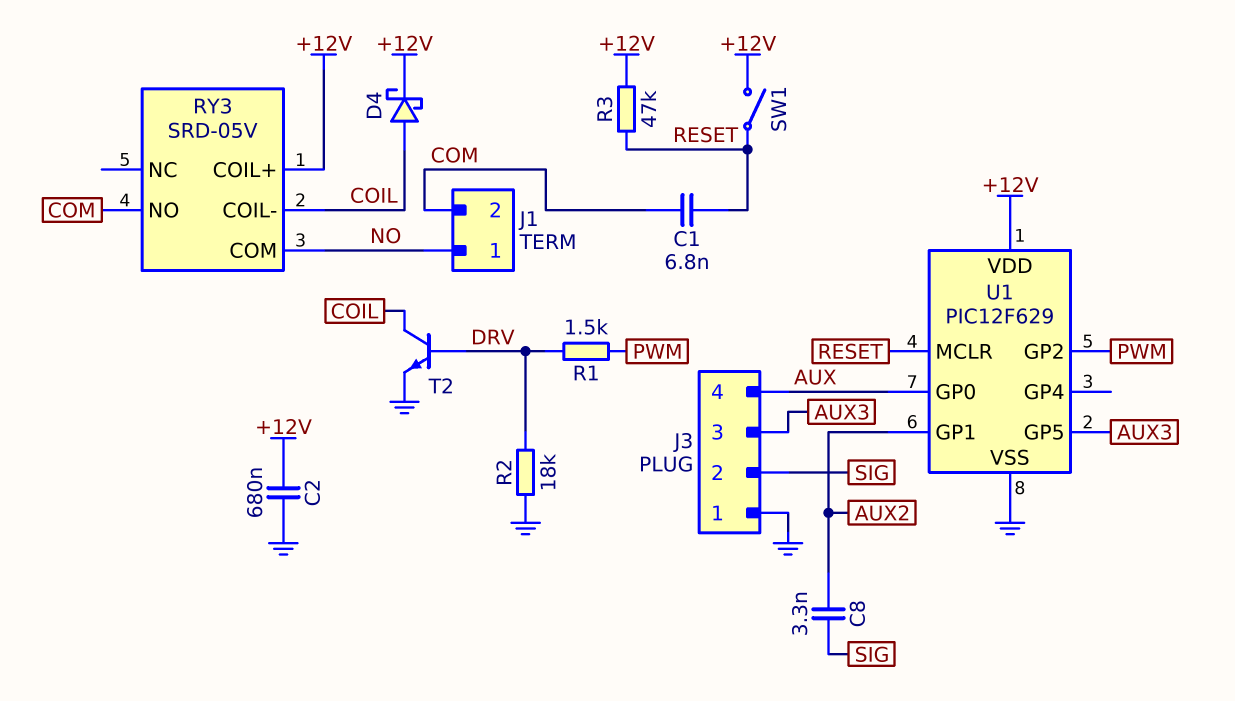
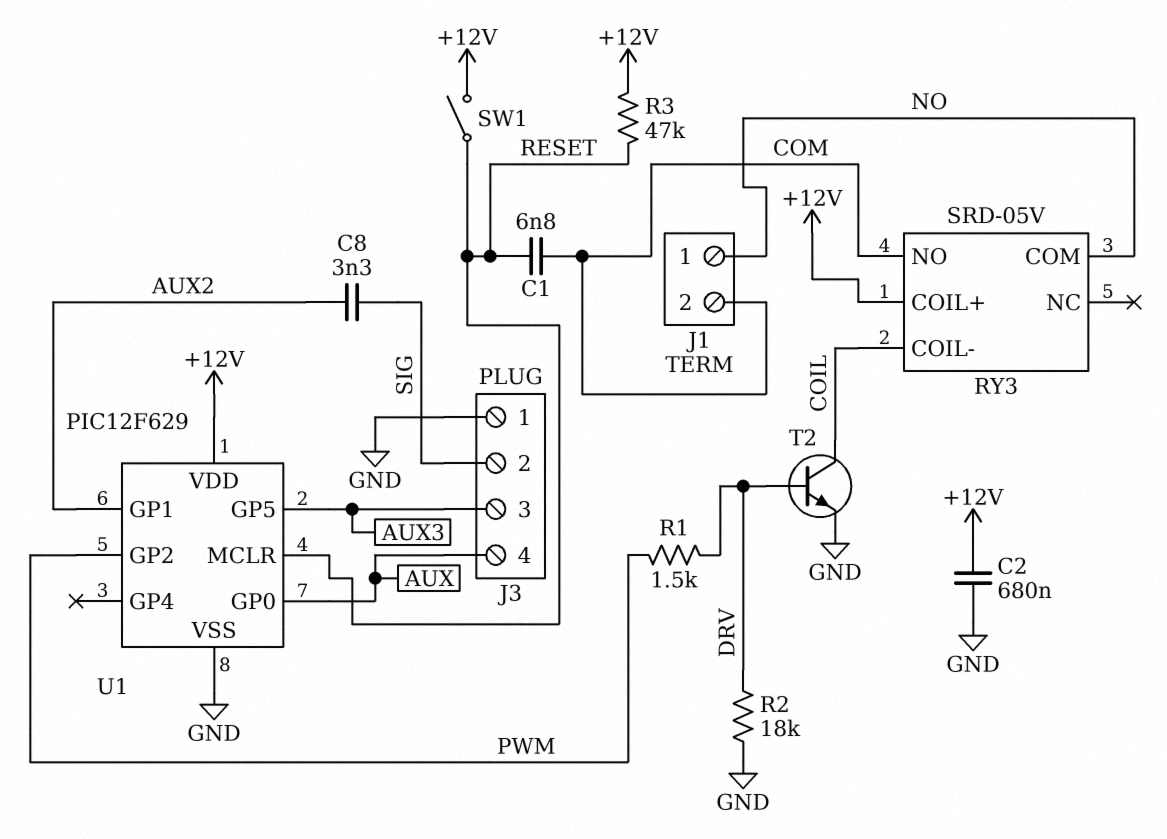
D4: schottky (A COIL, K +12V) -> none

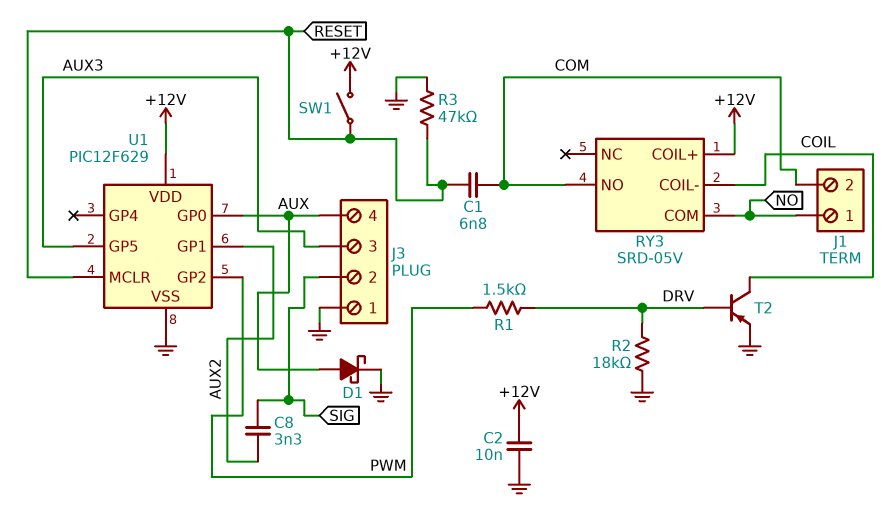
C2: 680nF (+12V, GND) -> 10nF (+12V, GND)
D1: none -> schottky (A AUX, K GND)
R3: 47k (+12V, RESET) -> 47k (GND, RESET)
T2: NPN (B DRV, C COIL, E GND) -> PNP (B DRV, C COIL, E GND)

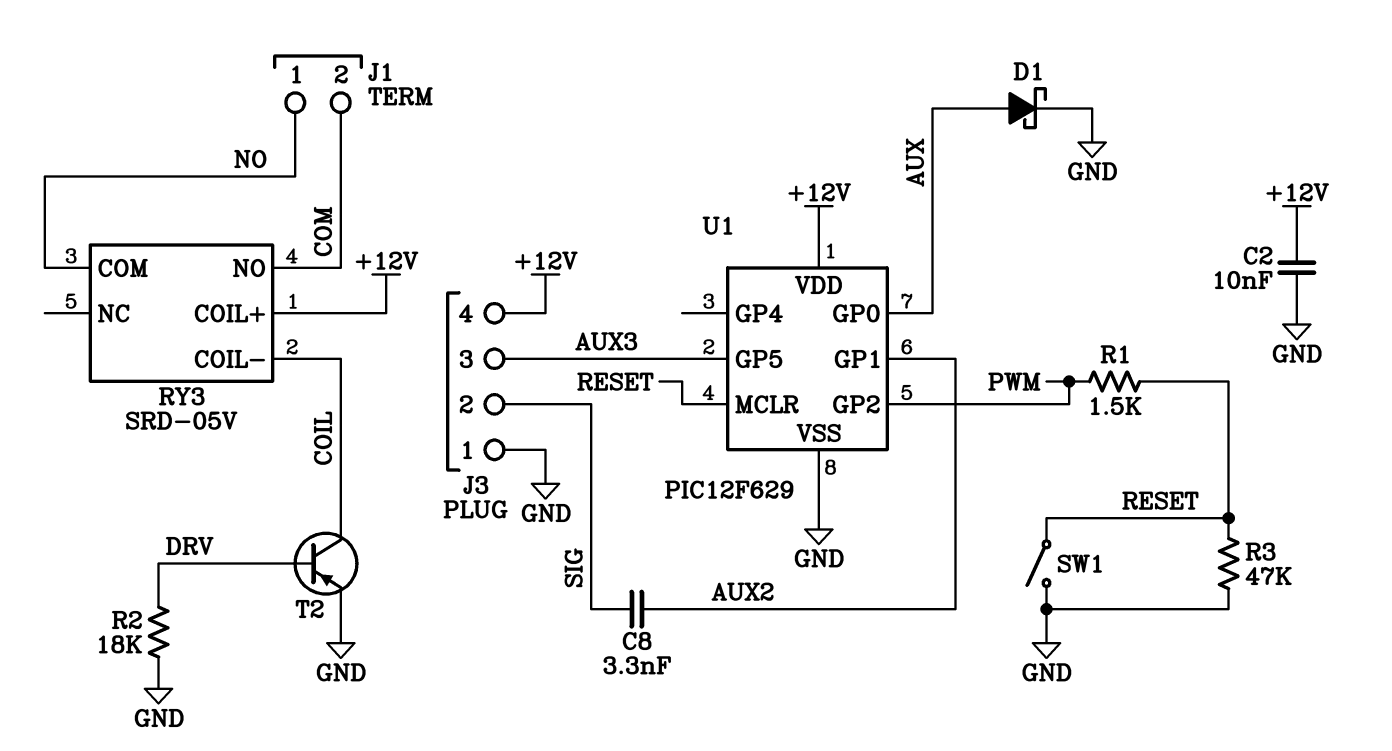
C1: 6.8nF (COM, RESET) -> none
J3 pin 4: AUX -> +12V
R1: 1.5k (DRV, PWM) -> 1.5k (PWM, RESET)
SW1: switch (+12V, RESET) -> switch (GND, RESET)

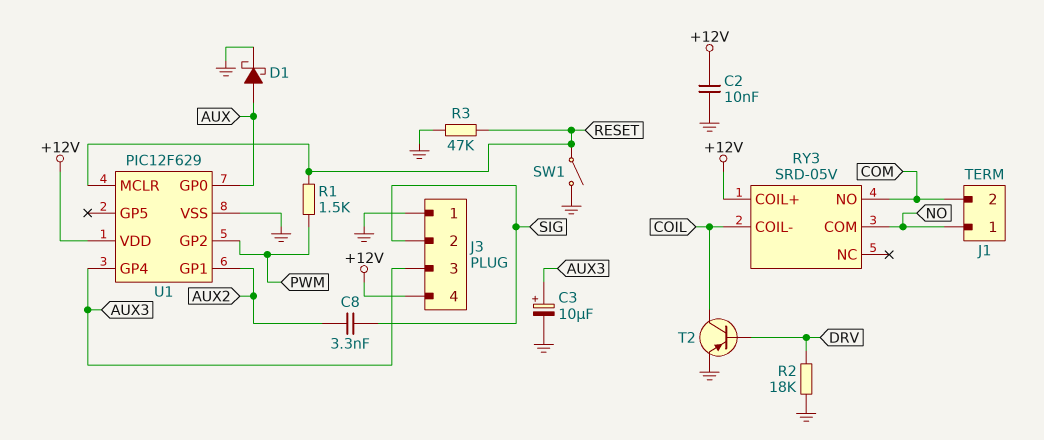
C3: none -> 10uF (plus AUX3, minus GND)
U1 pin GP4: none -> AUX3
U1 pin GP5: AUX3 -> none

